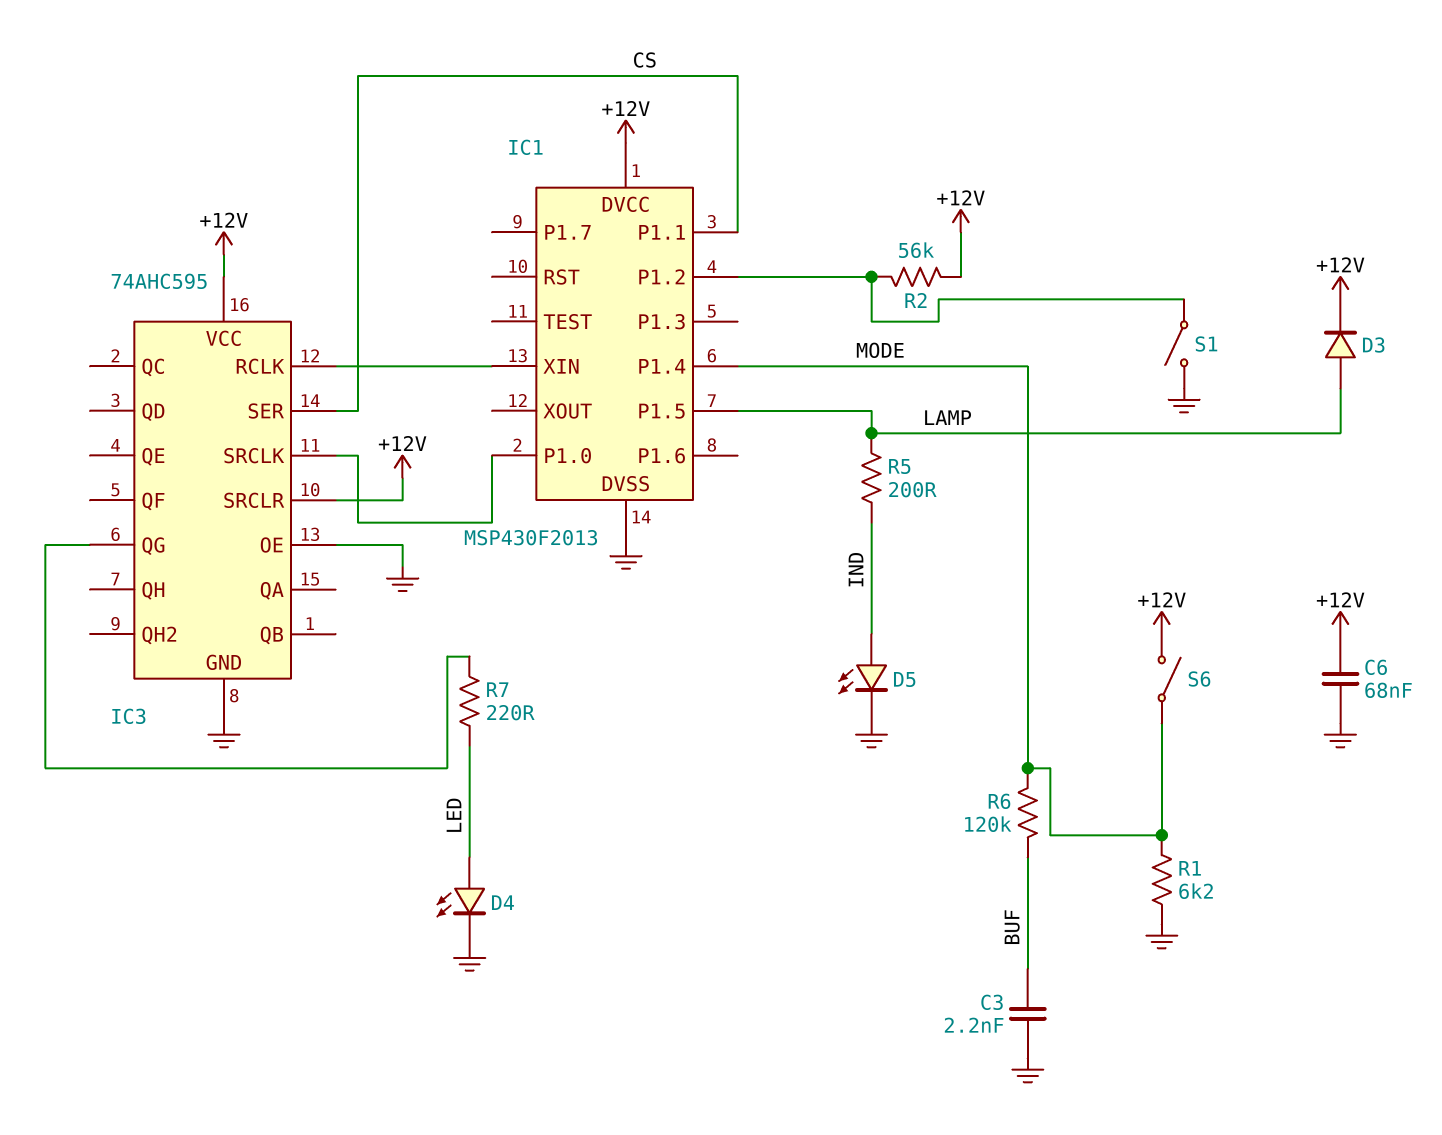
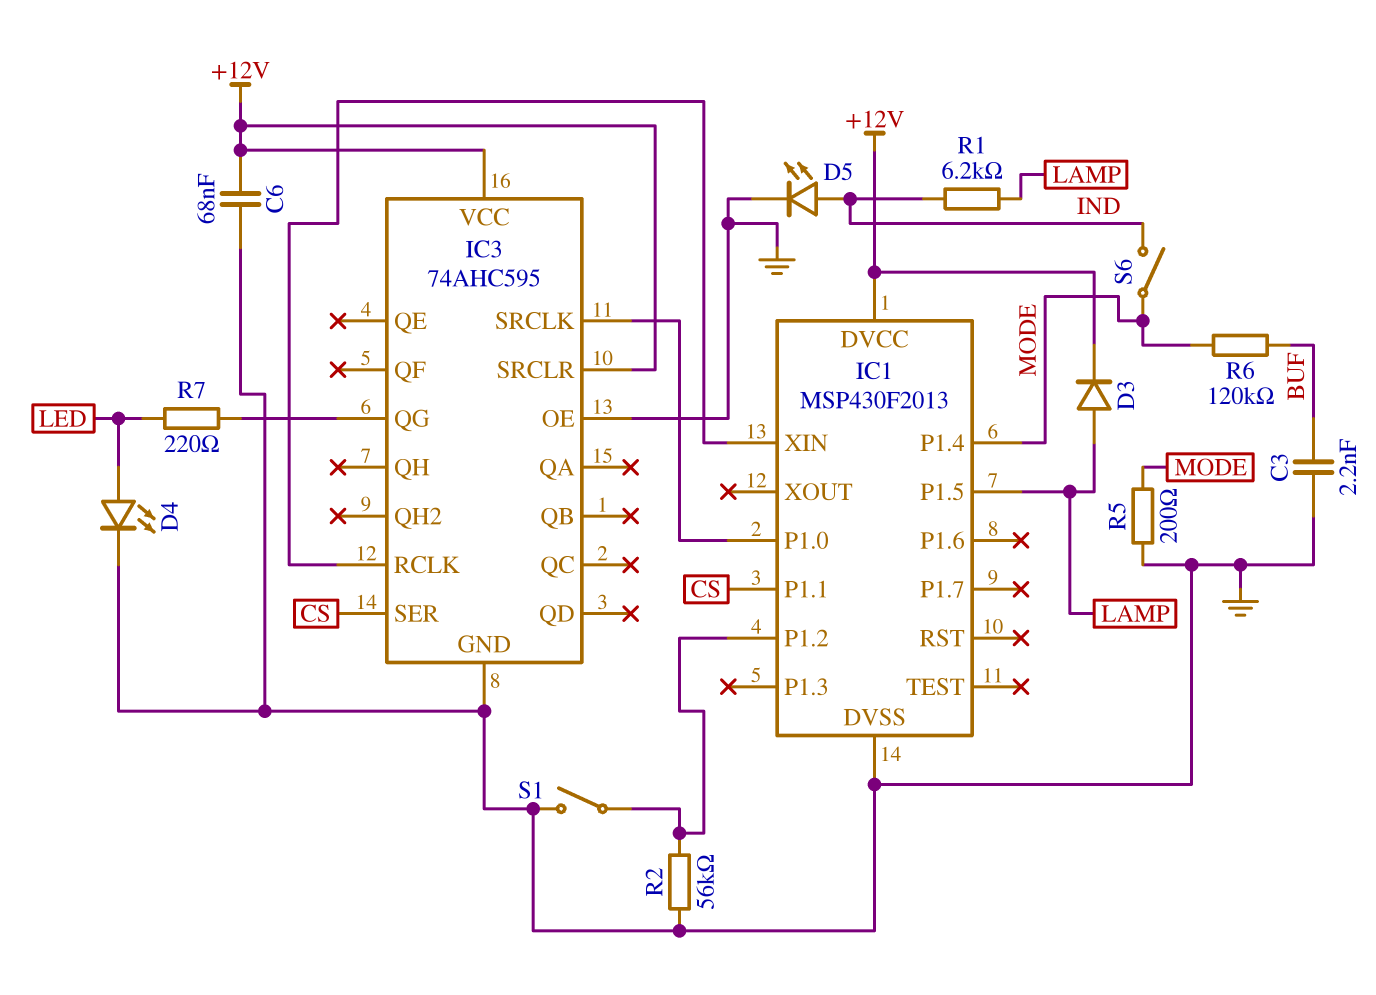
R1: 6.2k (GND, MODE) -> 6.2k (IND, LAMP)
R2: 56k (+12V, IC1/P1.2) -> 56k (GND, IC1/P1.2)
R5: 200 (IND, LAMP) -> 200 (GND, MODE)
S6: switch (+12V, MODE) -> switch (IND, MODE)

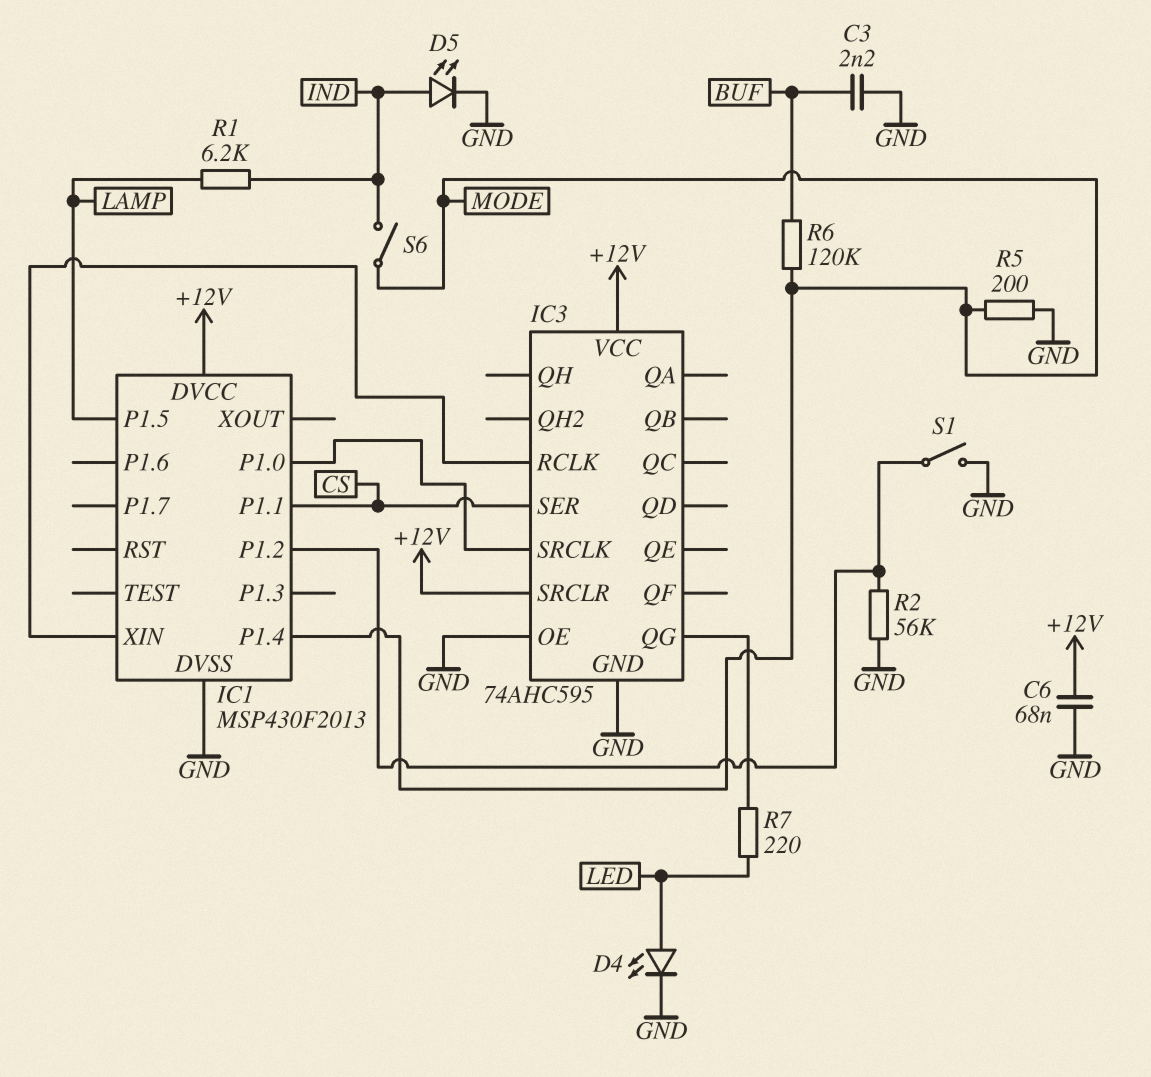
D3: diode (A LAMP, K +12V) -> none

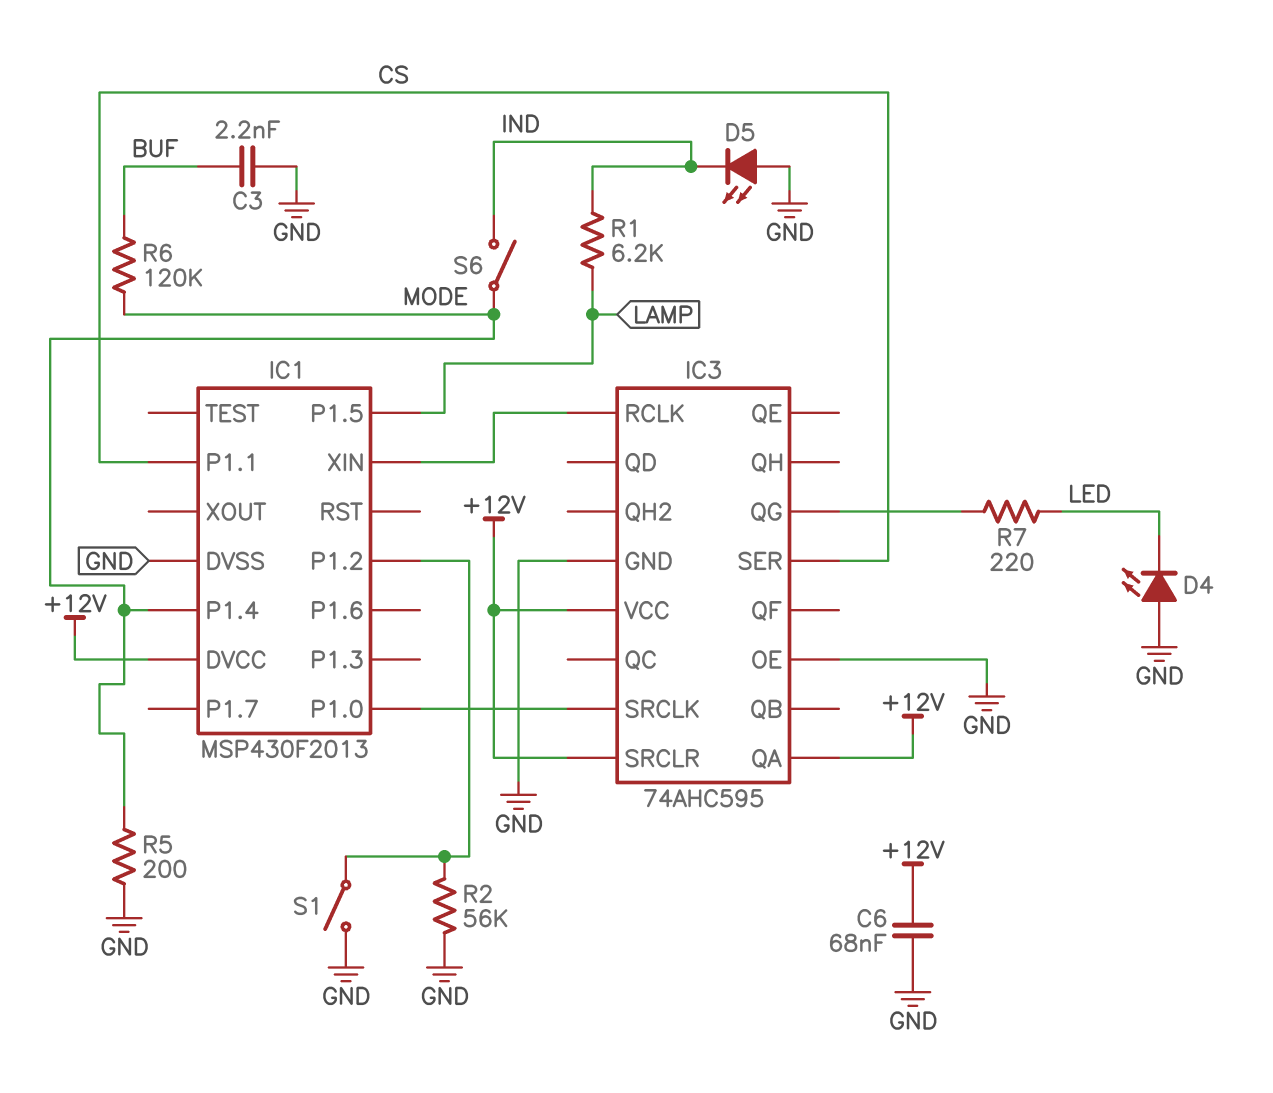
D4: LED (A LED, K GND) -> LED (A GND, K LED)
D5: LED (A IND, K GND) -> LED (A GND, K IND)
IC3 pin QA: none -> +12V

